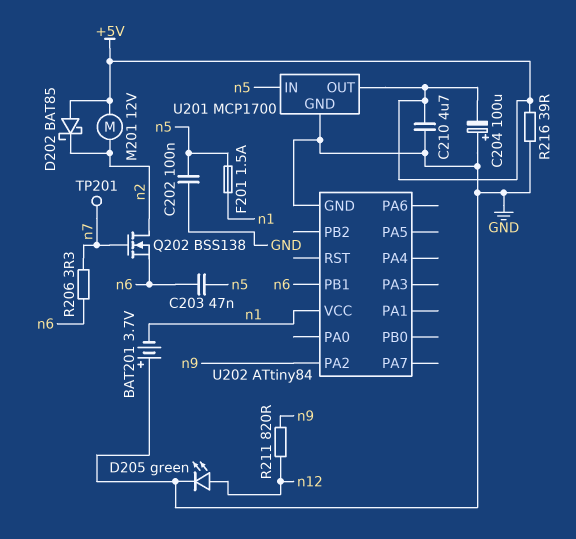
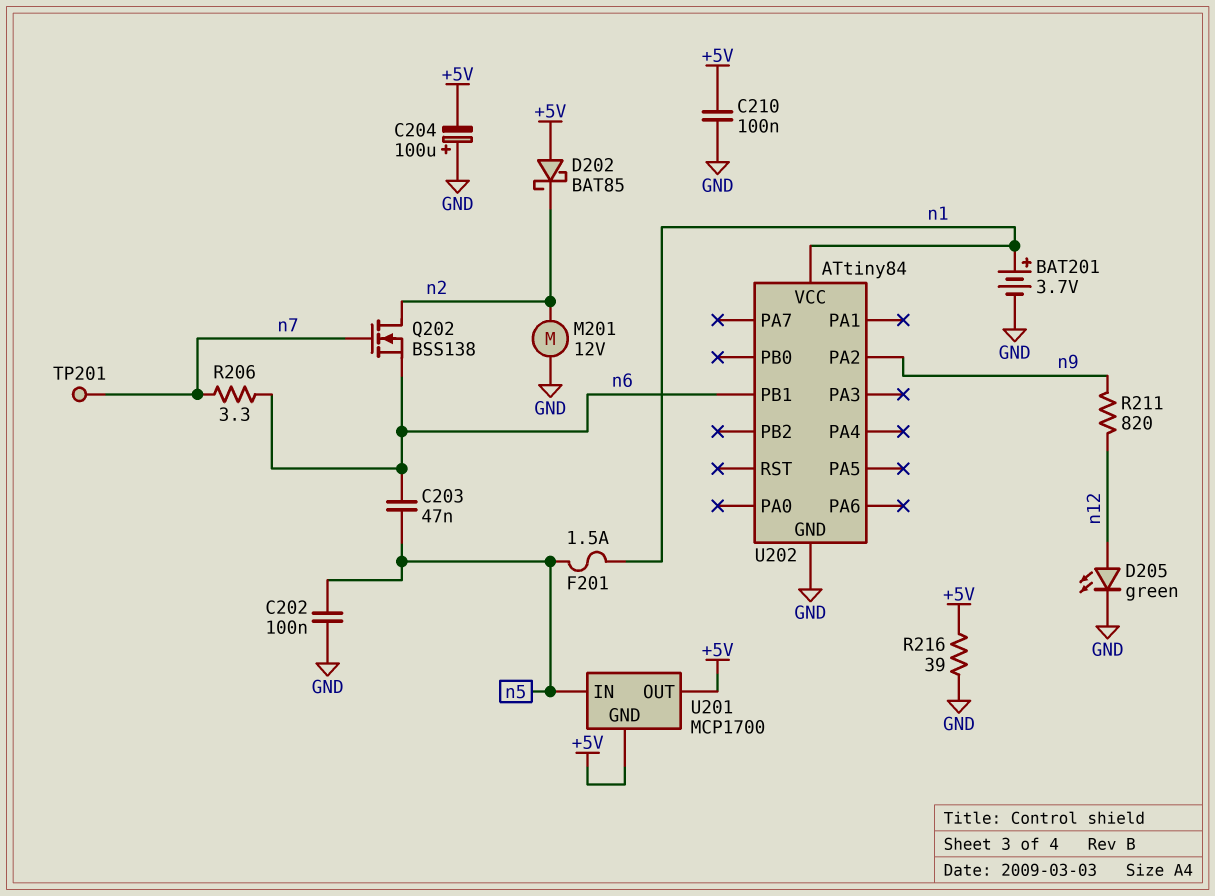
BAT201: 3.7V (plus GND, minus n1) -> 3.7V (plus n1, minus GND)
C210: 4.7uF (+5V, GND) -> 100nF (+5V, GND)
M201: motor 12V (+5V, n2) -> motor 12V (GND, n2)
U201 pin GND: GND -> +5V

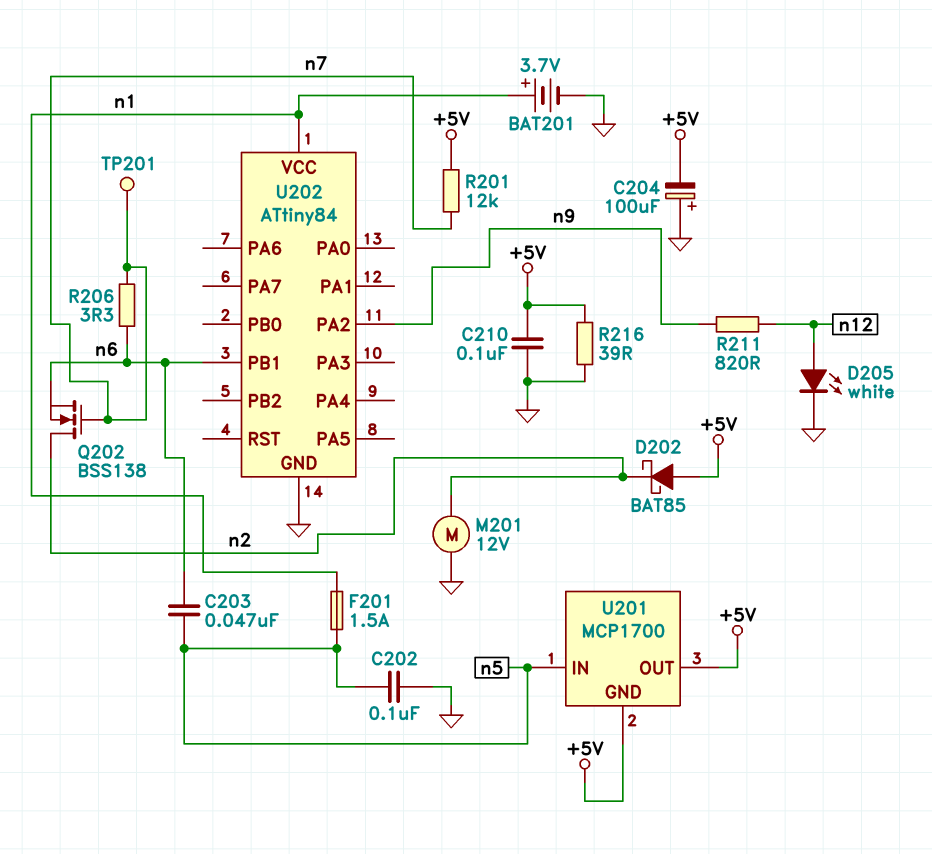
D205: LED green (A n12, K GND) -> LED white (A n12, K GND)
R201: none -> 12k (+5V, n7)

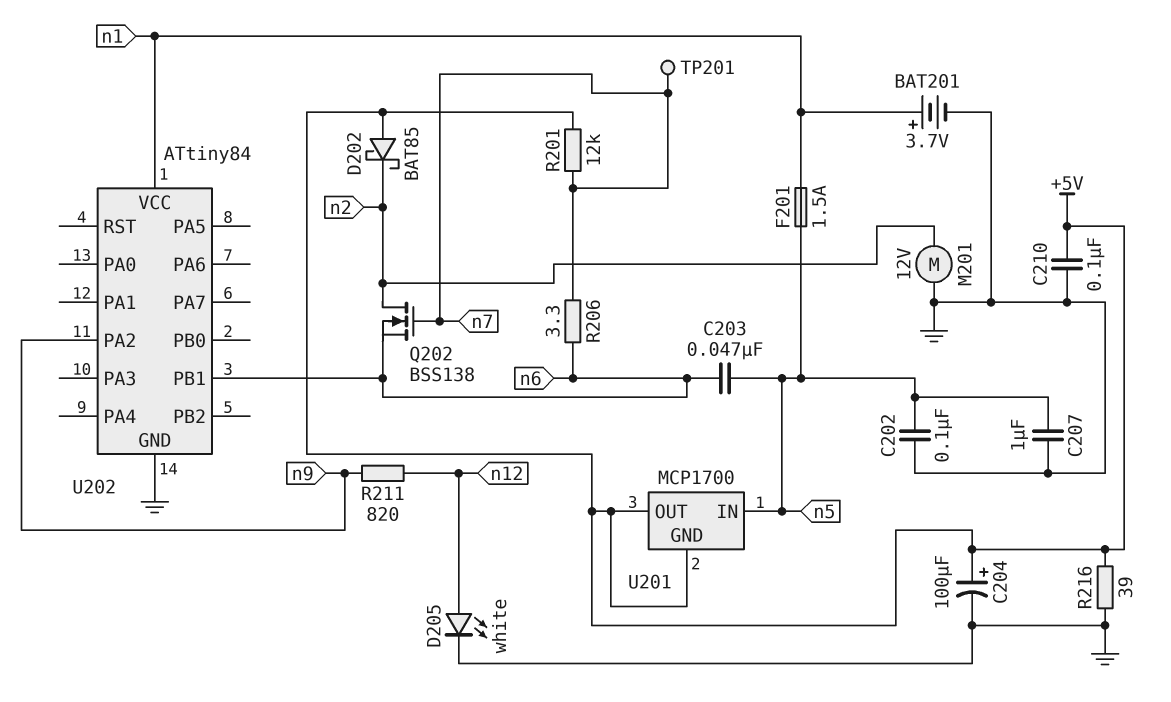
C204: 100uF (plus GND, minus +5V) -> 100uF (plus +5V, minus GND)
C207: none -> 1uF (GND, n5)

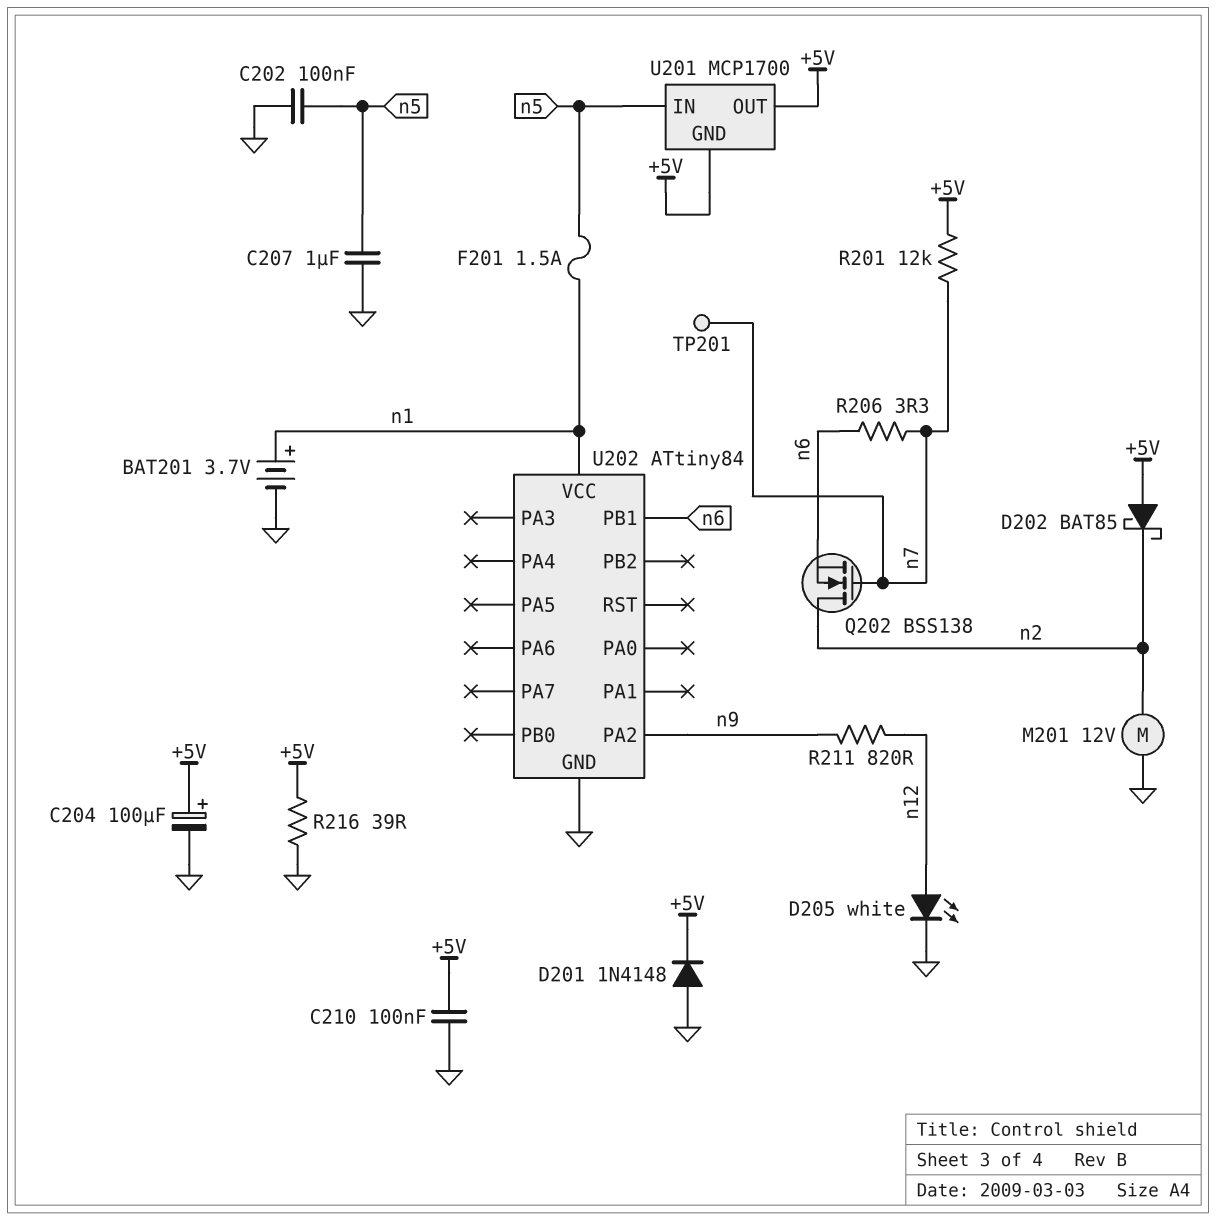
C203: 47nF (n5, n6) -> none
D201: none -> diode 1N4148 (A GND, K +5V)

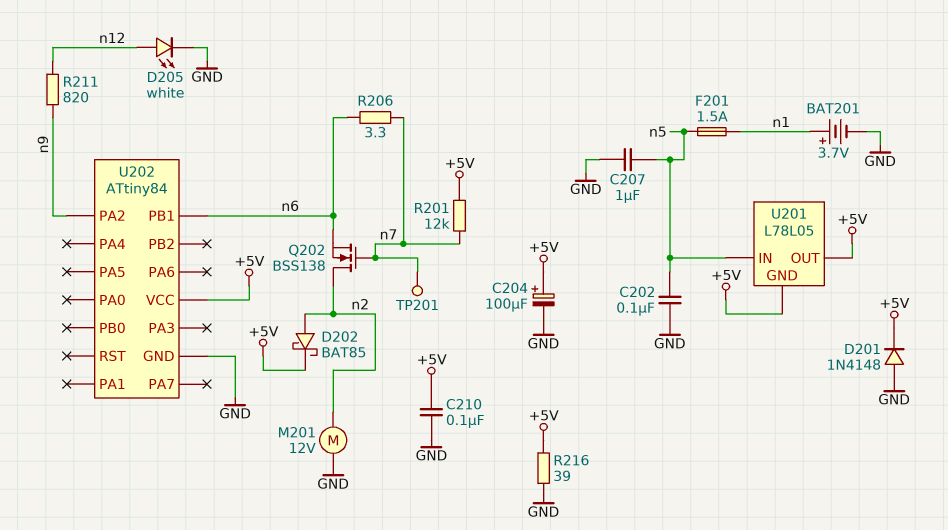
D202: schottky BAT85 (A +5V, K n2) -> schottky BAT85 (A n2, K +5V)
U201: MCP1700 -> L78L05
U202 pin VCC: n1 -> +5V

